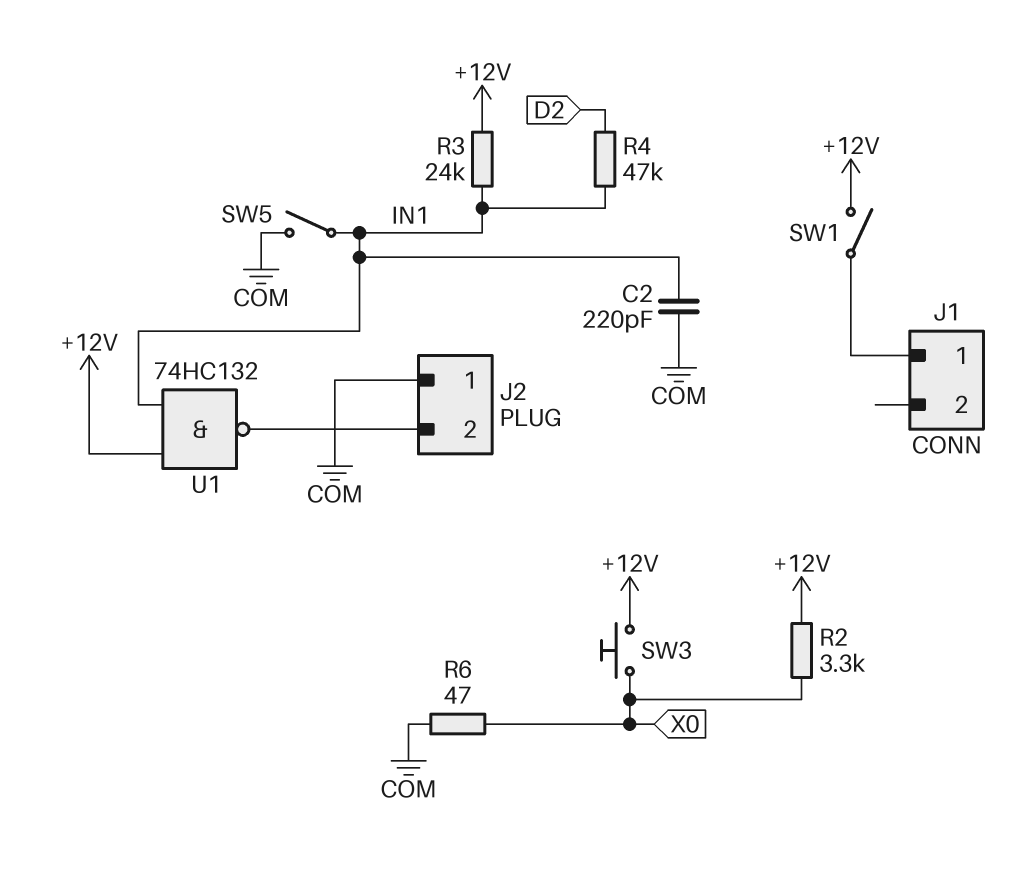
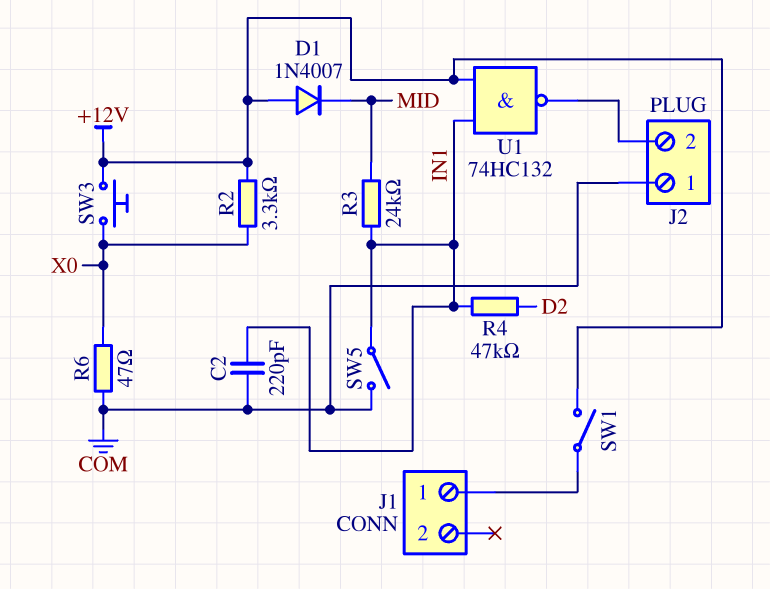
D1: none -> diode 1N4007 (A +12V, K MID)
R3: 24k (+12V, IN1) -> 24k (IN1, MID)

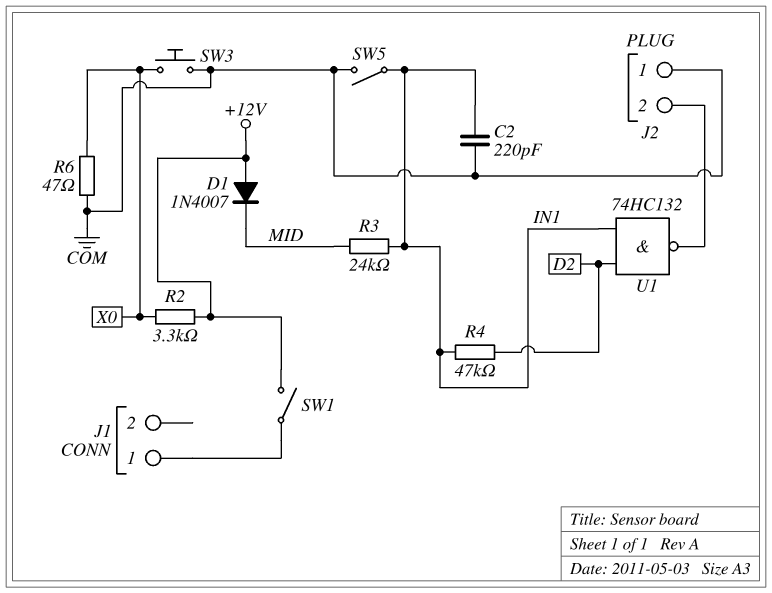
SW3: button (+12V, X0) -> button (COM, X0)
U1: NAND 74HC132 (in +12V, in IN1, out J2/2) -> NAND 74HC132 (in D2, in IN1, out J2/2)

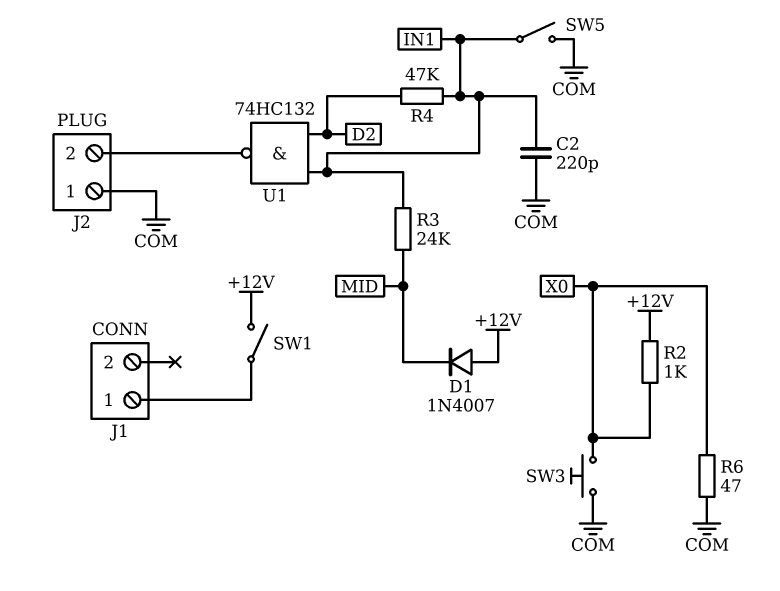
R2: 3.3k (+12V, X0) -> 1k (+12V, X0)

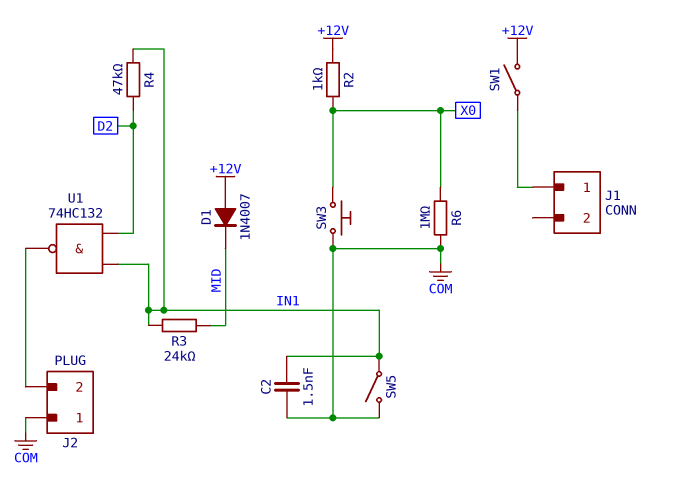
C2: 220pF (COM, IN1) -> 1.5nF (COM, IN1)
R6: 47 (COM, X0) -> 1M (COM, X0)

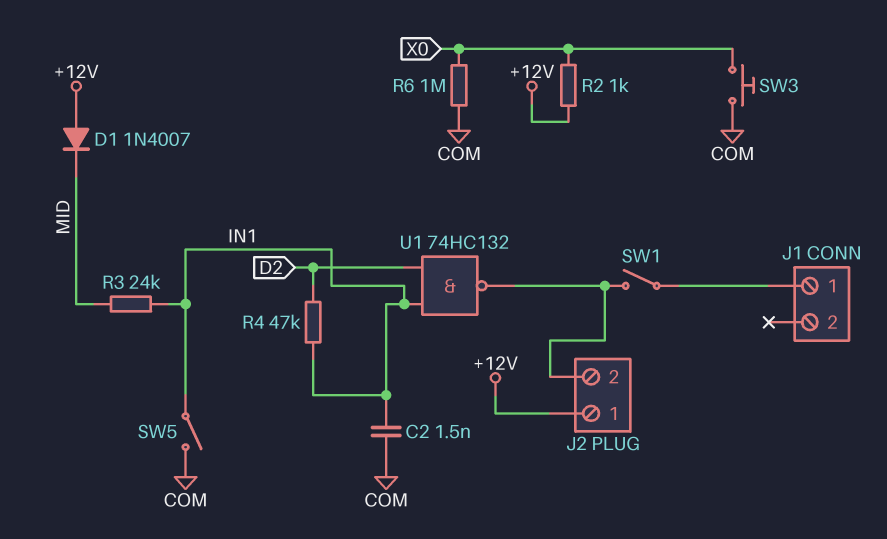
J2 pin 1: COM -> +12V
SW1: switch (+12V, J1/1) -> switch (J1/1, J2/2)

